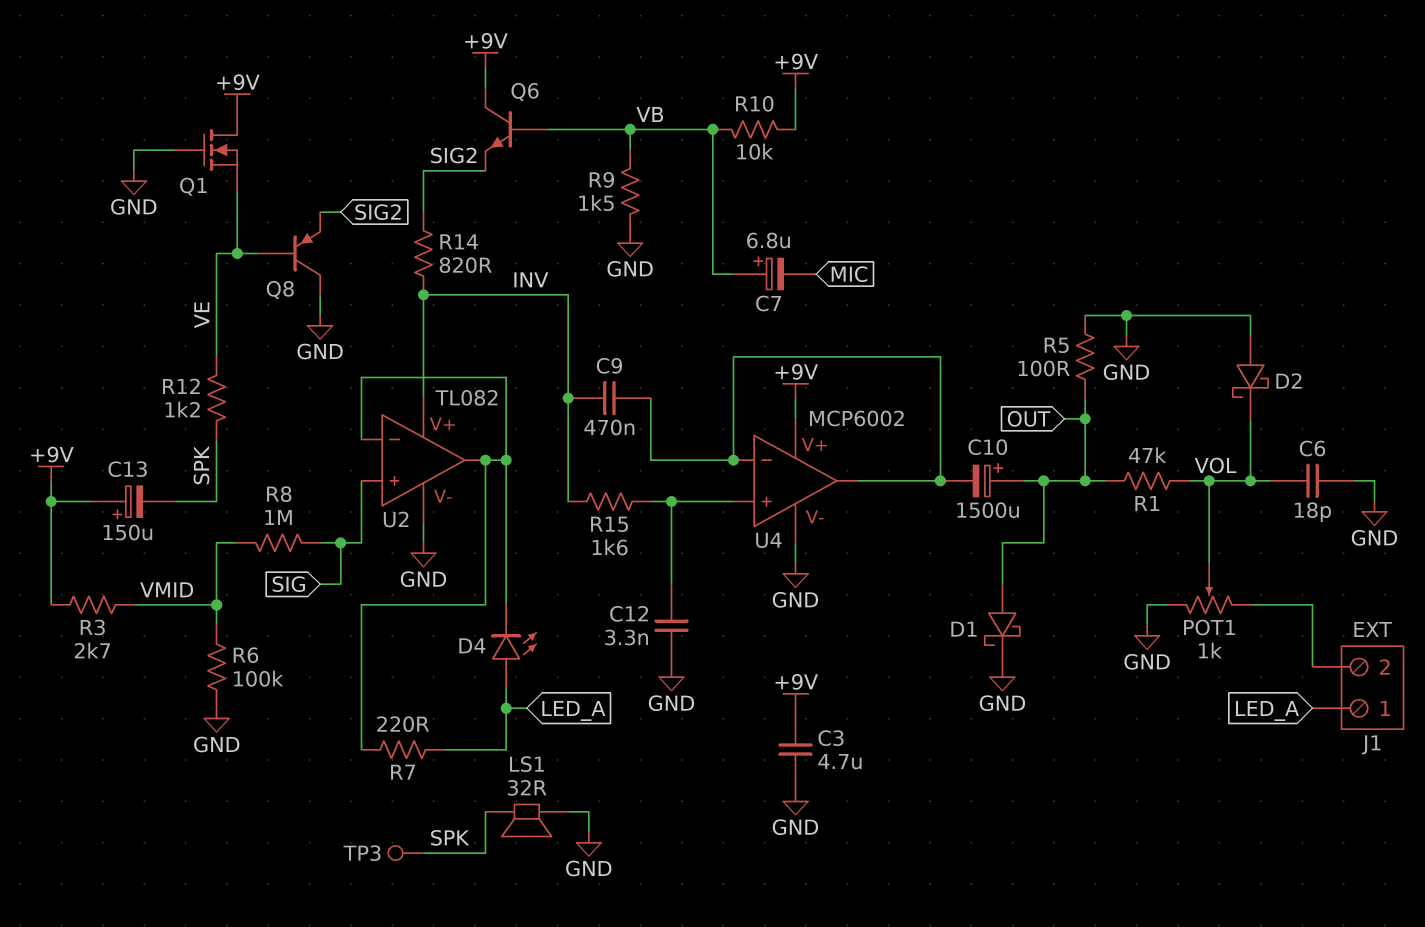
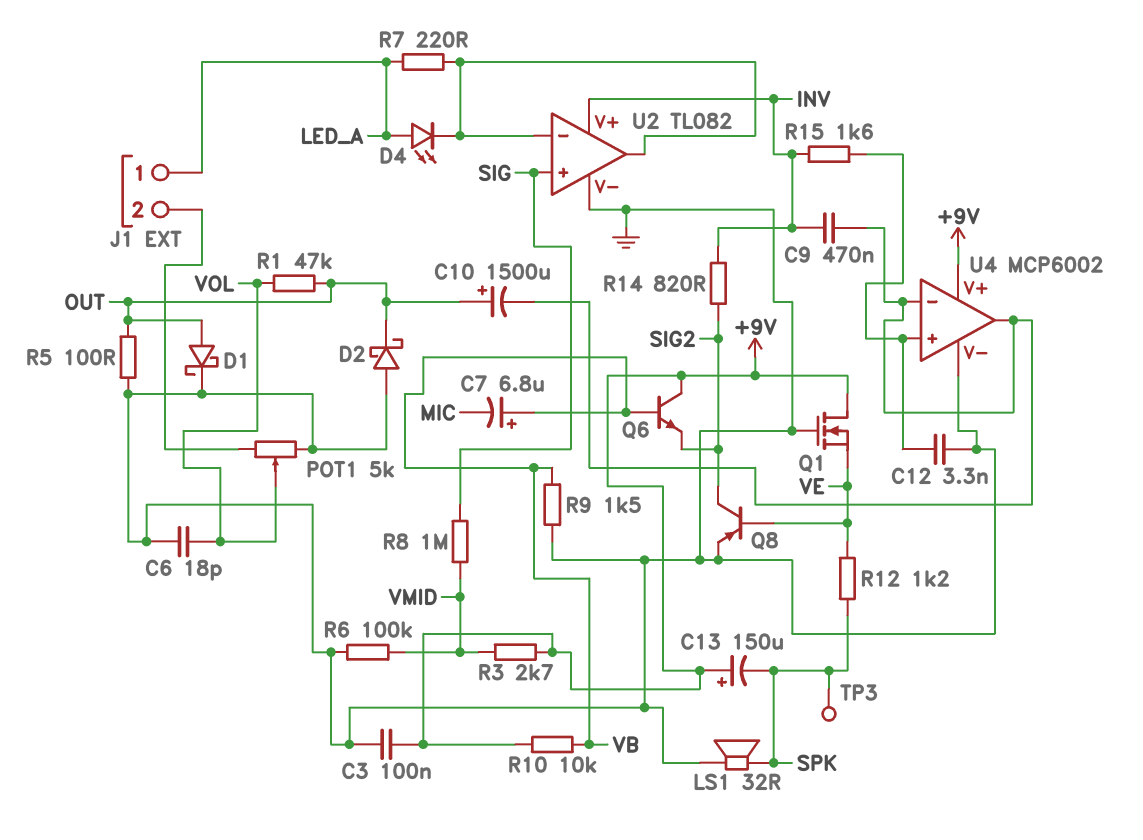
C3: 4.7uF (+9V, GND) -> 100nF (+9V, GND)
D2: schottky (A GND, K VOL) -> schottky (A GND, K OUT)
POT1: 1k (GND, J1/2, wiper VOL) -> 5k (GND, J1/2, wiper VOL)
Q8: PNP (B VE, C GND, E SIG2) -> PNP (B VE, C SIG2, E GND)

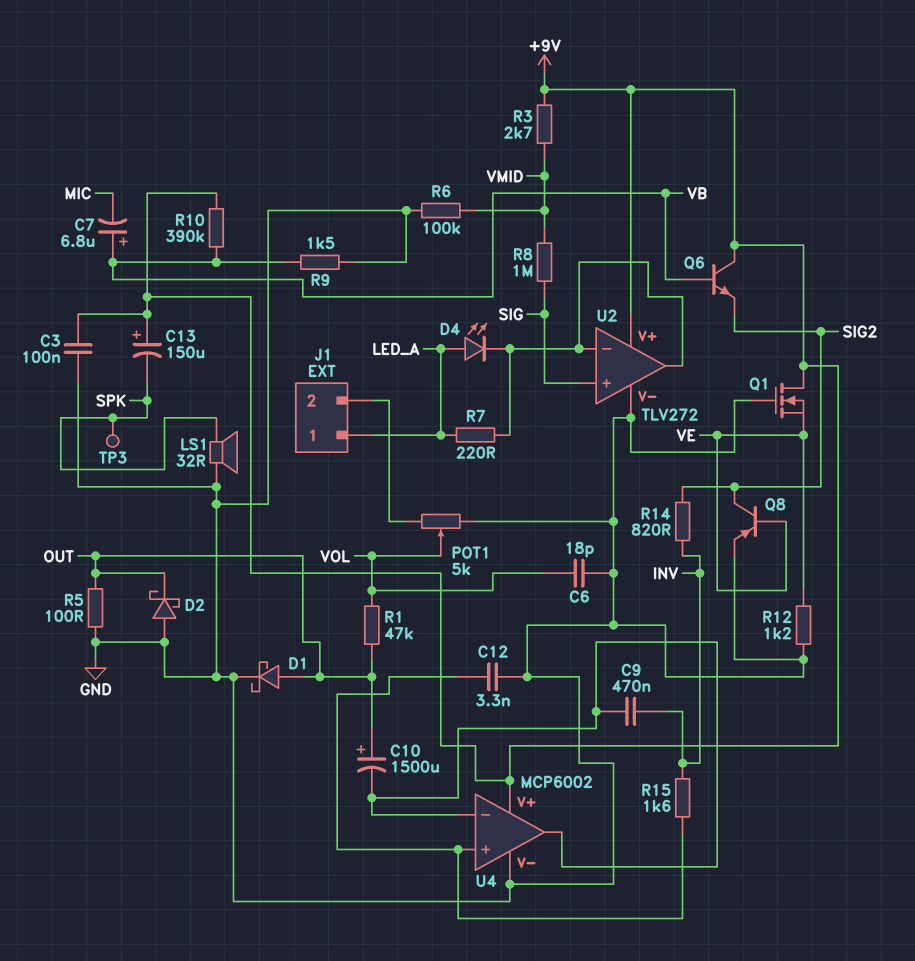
R10: 10k (+9V, VB) -> 390k (+9V, VB)
R12: 1.2k (SPK, VE) -> 1.2k (GND, VE)
U2: TL082 -> TLV272
U2 pin V+: INV -> +9V

